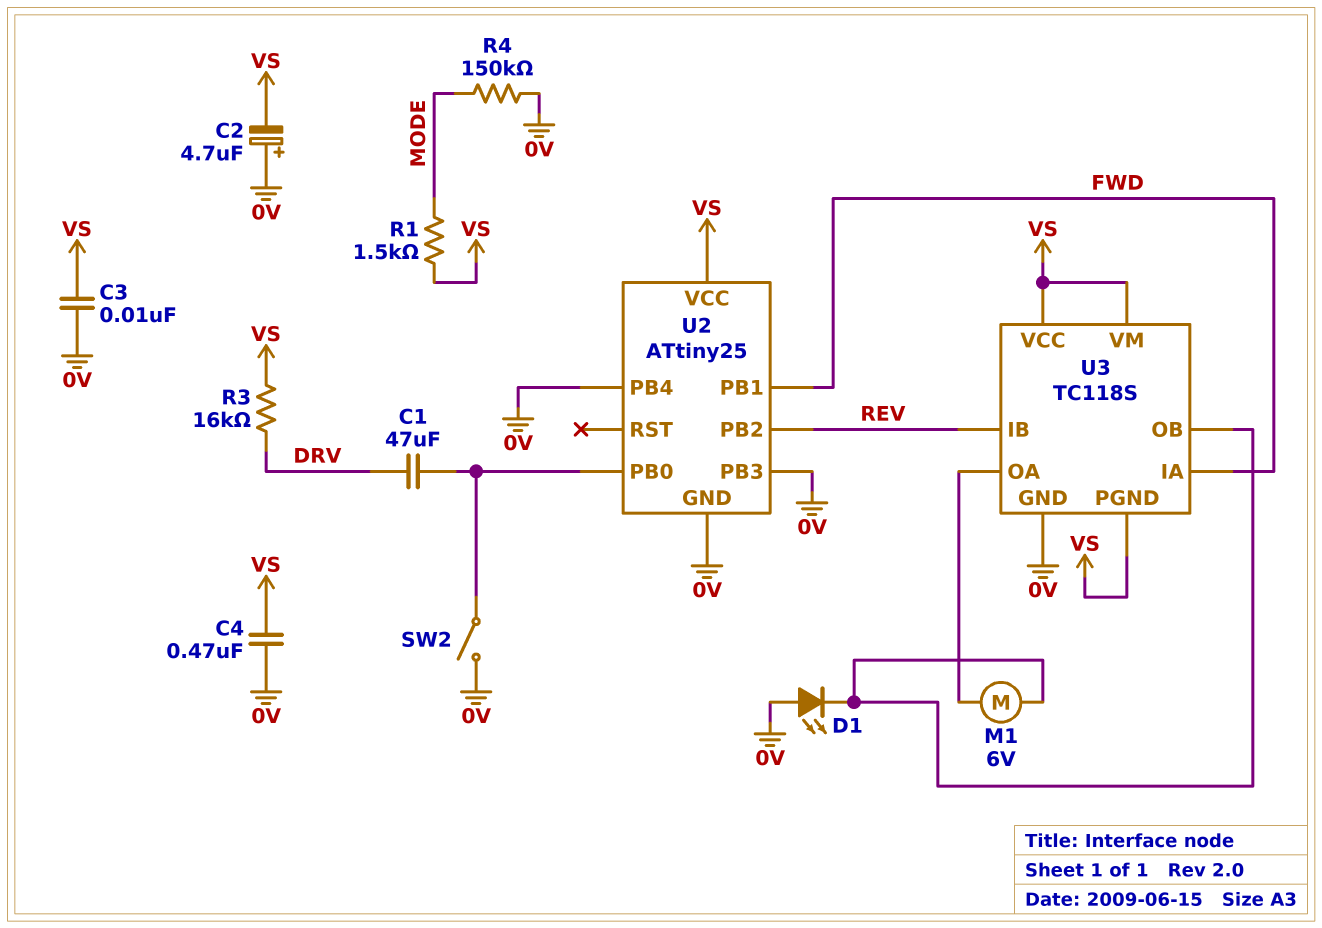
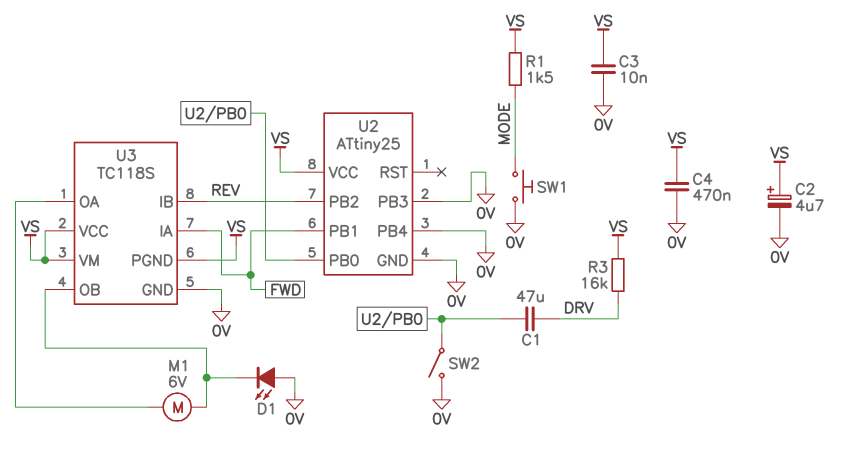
C2: 4.7uF (plus 0V, minus VS) -> 4.7uF (plus VS, minus 0V)
R4: 150k (0V, MODE) -> none
SW1: none -> button (0V, MODE)

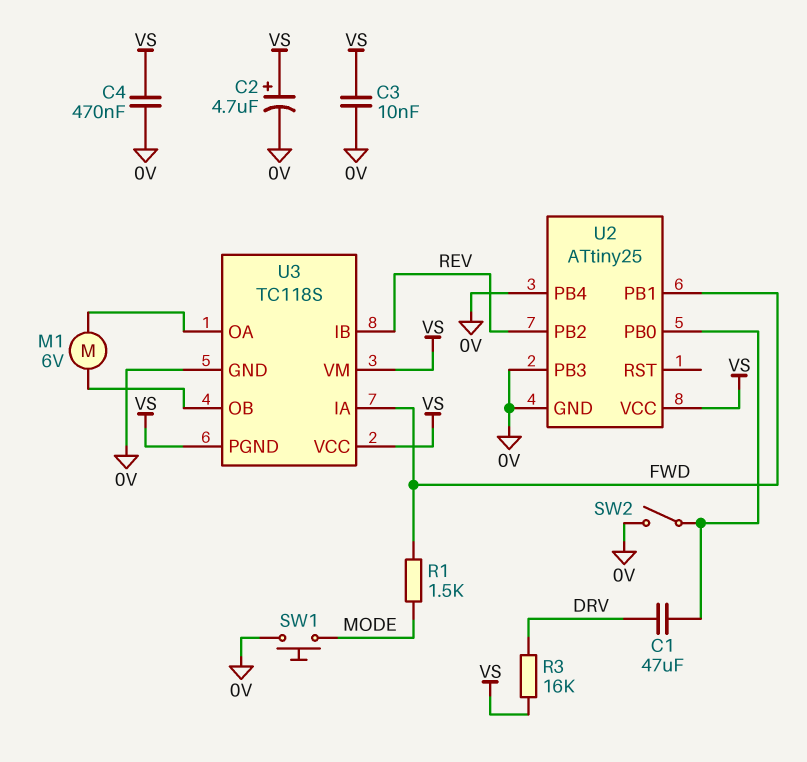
D1: LED (A 0V, K U3/OB) -> none
R1: 1.5k (MODE, VS) -> 1.5k (FWD, MODE)

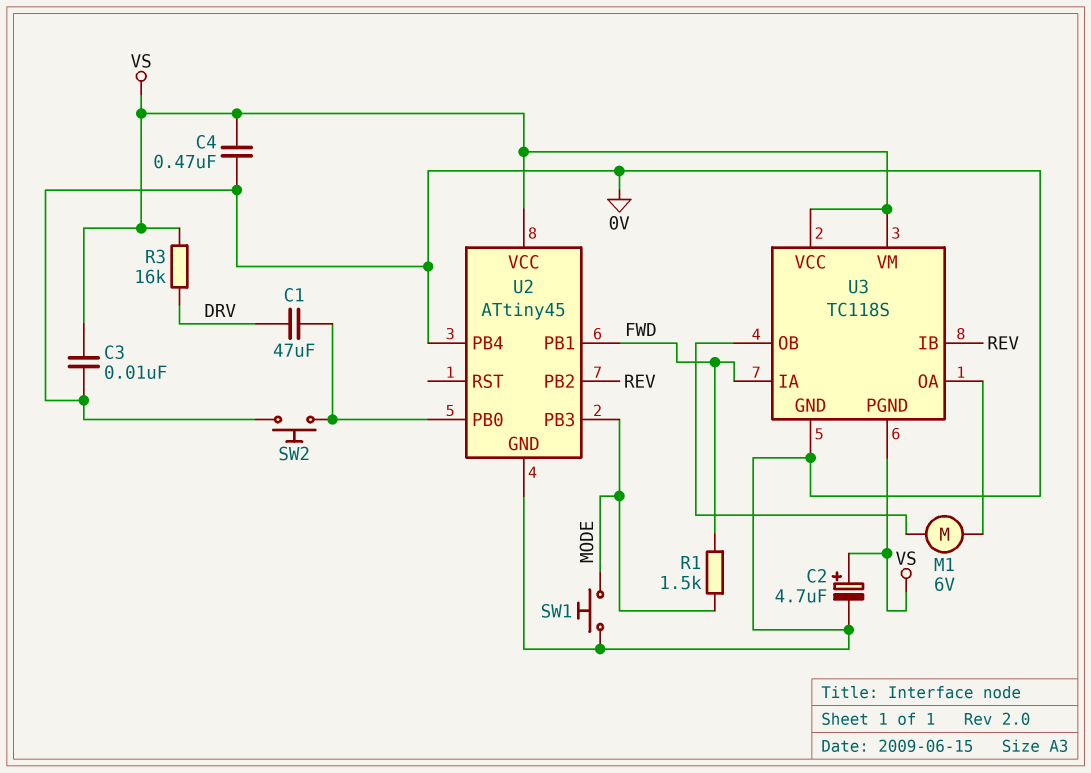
SW2: switch (0V, U2/PB0) -> button (0V, U2/PB0)
U2: ATtiny25 -> ATtiny45
U2 pin PB3: 0V -> MODE

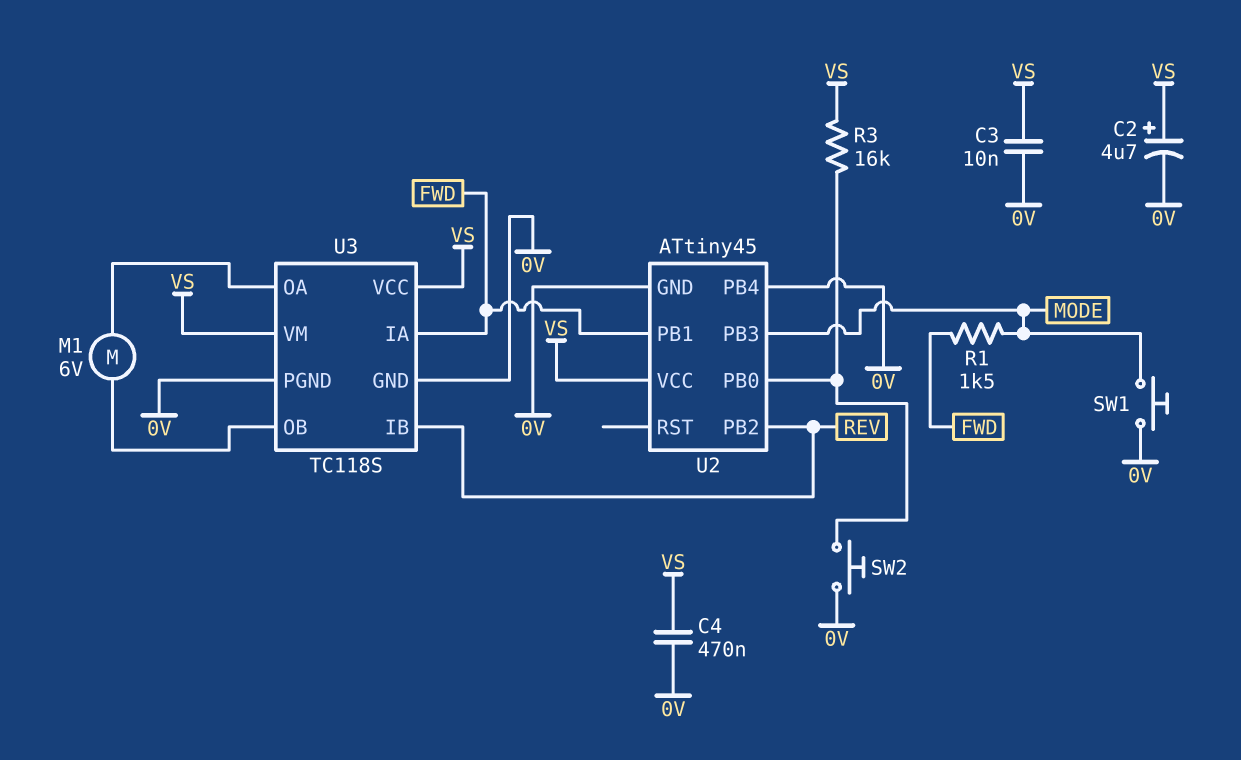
C1: 47uF (DRV, U2/PB0) -> none
R3: 16k (DRV, VS) -> 16k (U2/PB0, VS)
U3 pin PGND: VS -> 0V

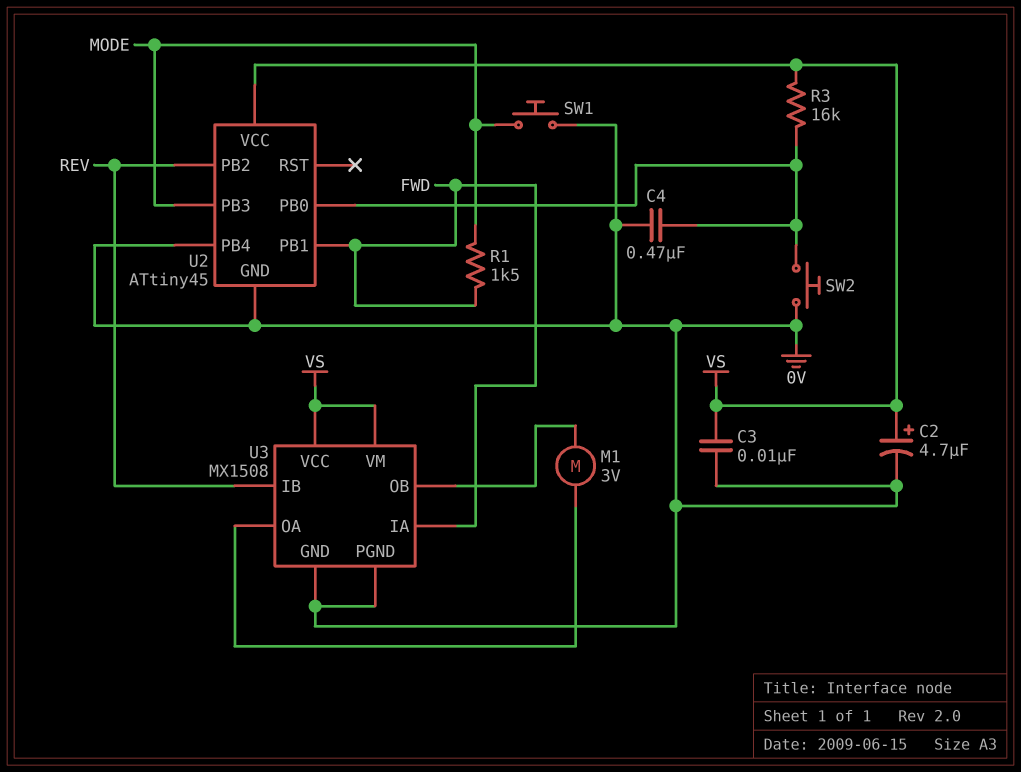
C4: 470nF (0V, VS) -> 470nF (0V, U2/PB0)
M1: motor 6V (U3/OA, U3/OB) -> motor 3V (U3/OA, U3/OB)
U3: TC118S -> MX1508

